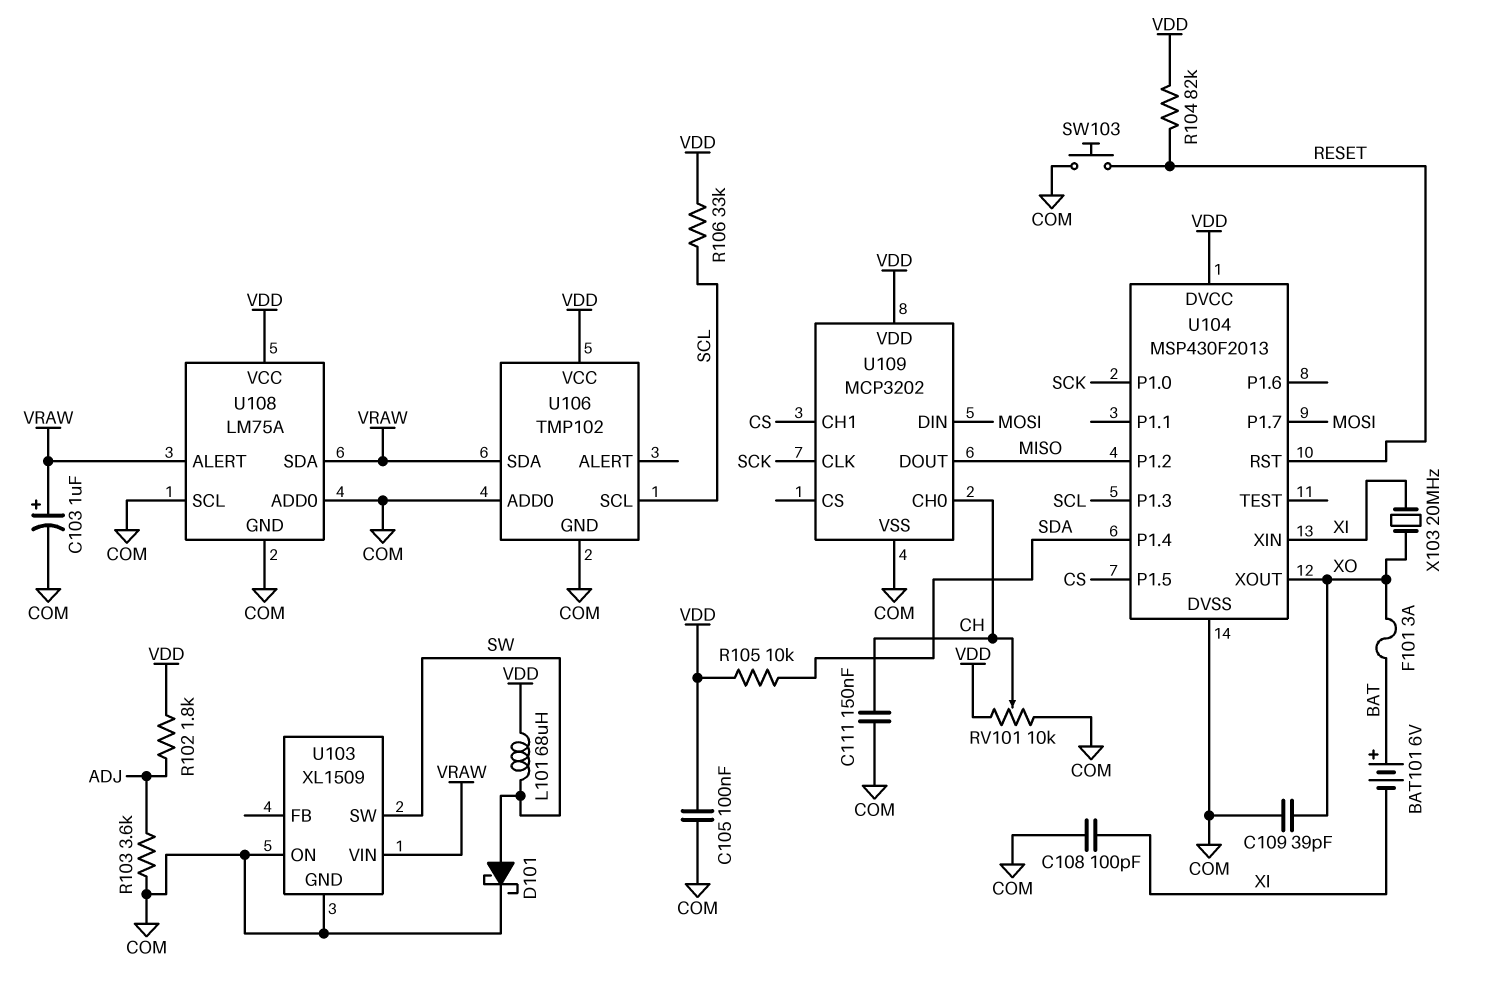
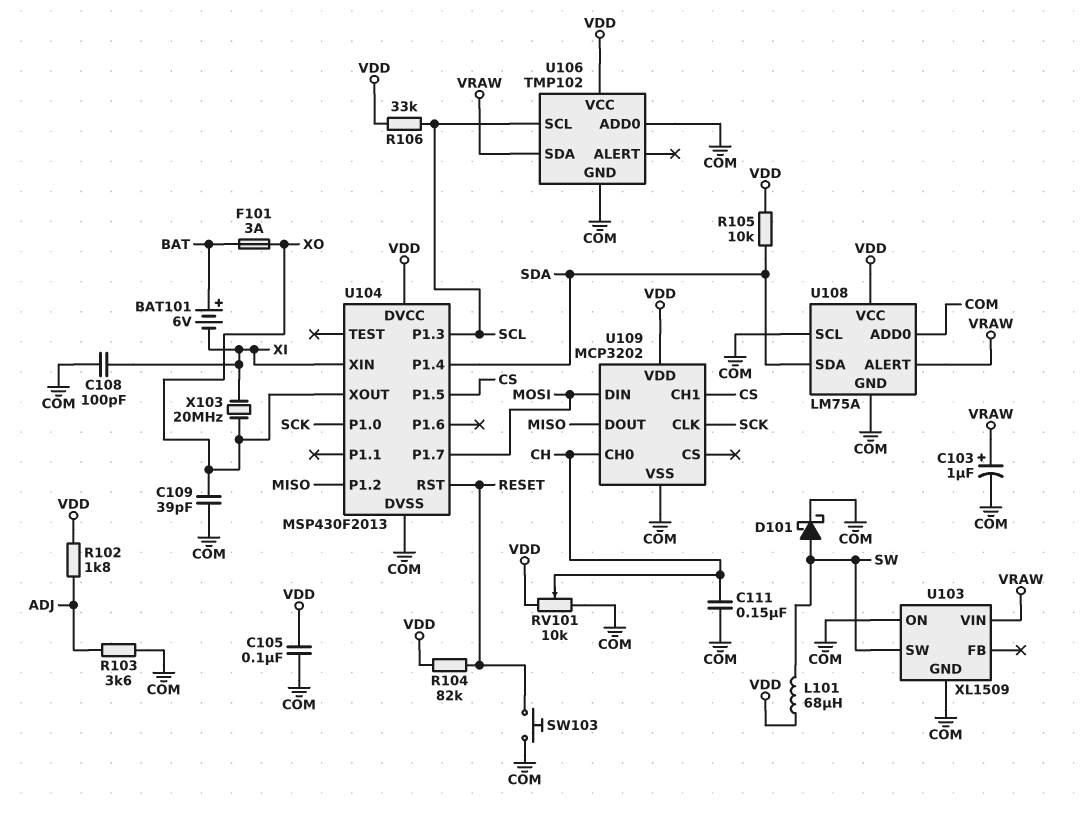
U108 pin SDA: VRAW -> SDA

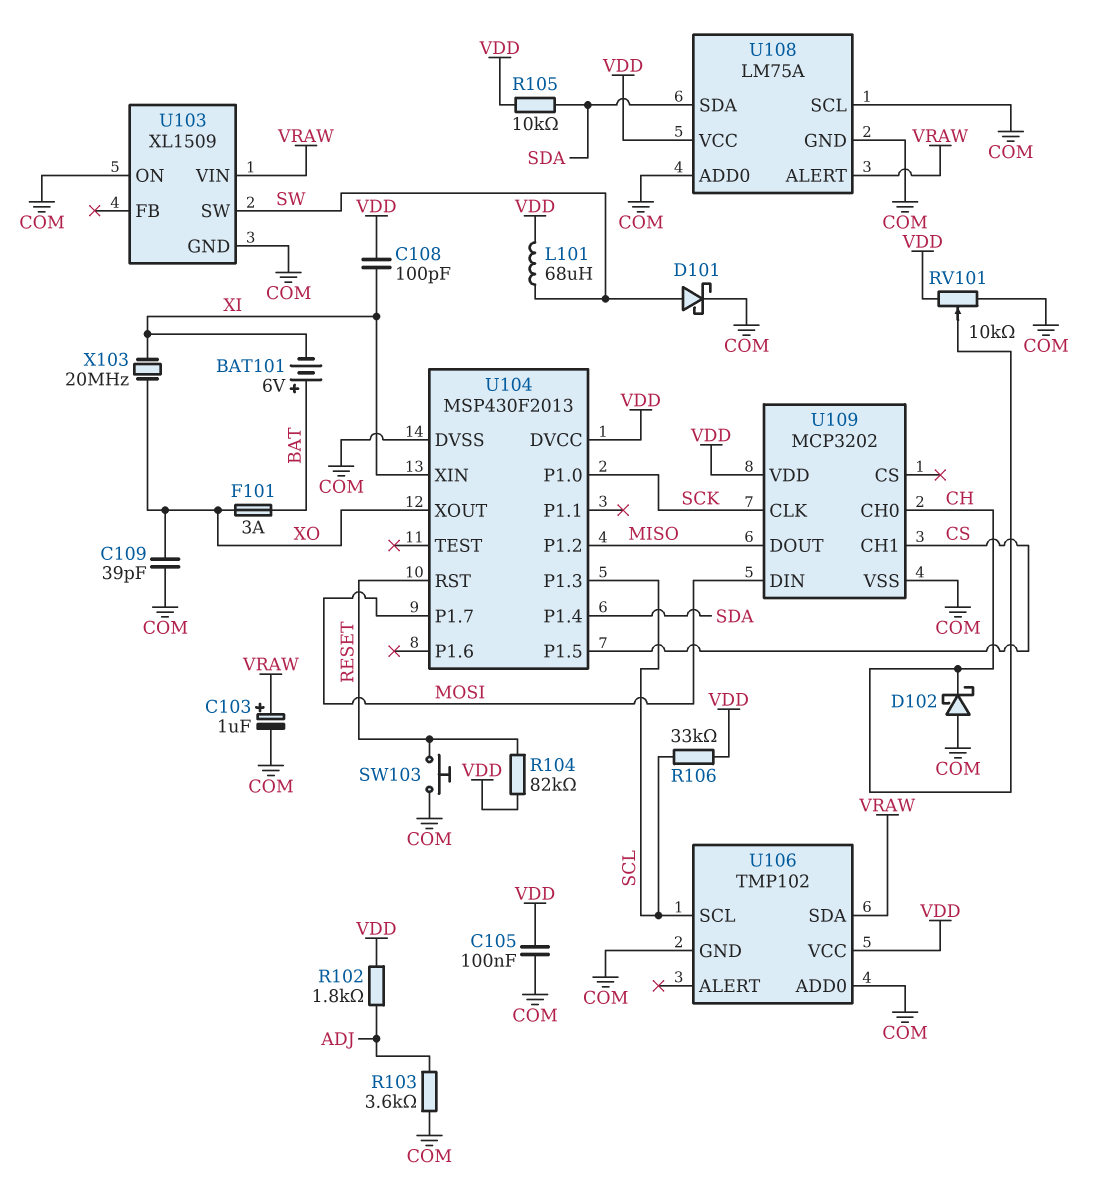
C108: 100pF (COM, XI) -> 100pF (VDD, XI)
C111: 150nF (CH, COM) -> none
D102: none -> schottky (A COM, K CH)

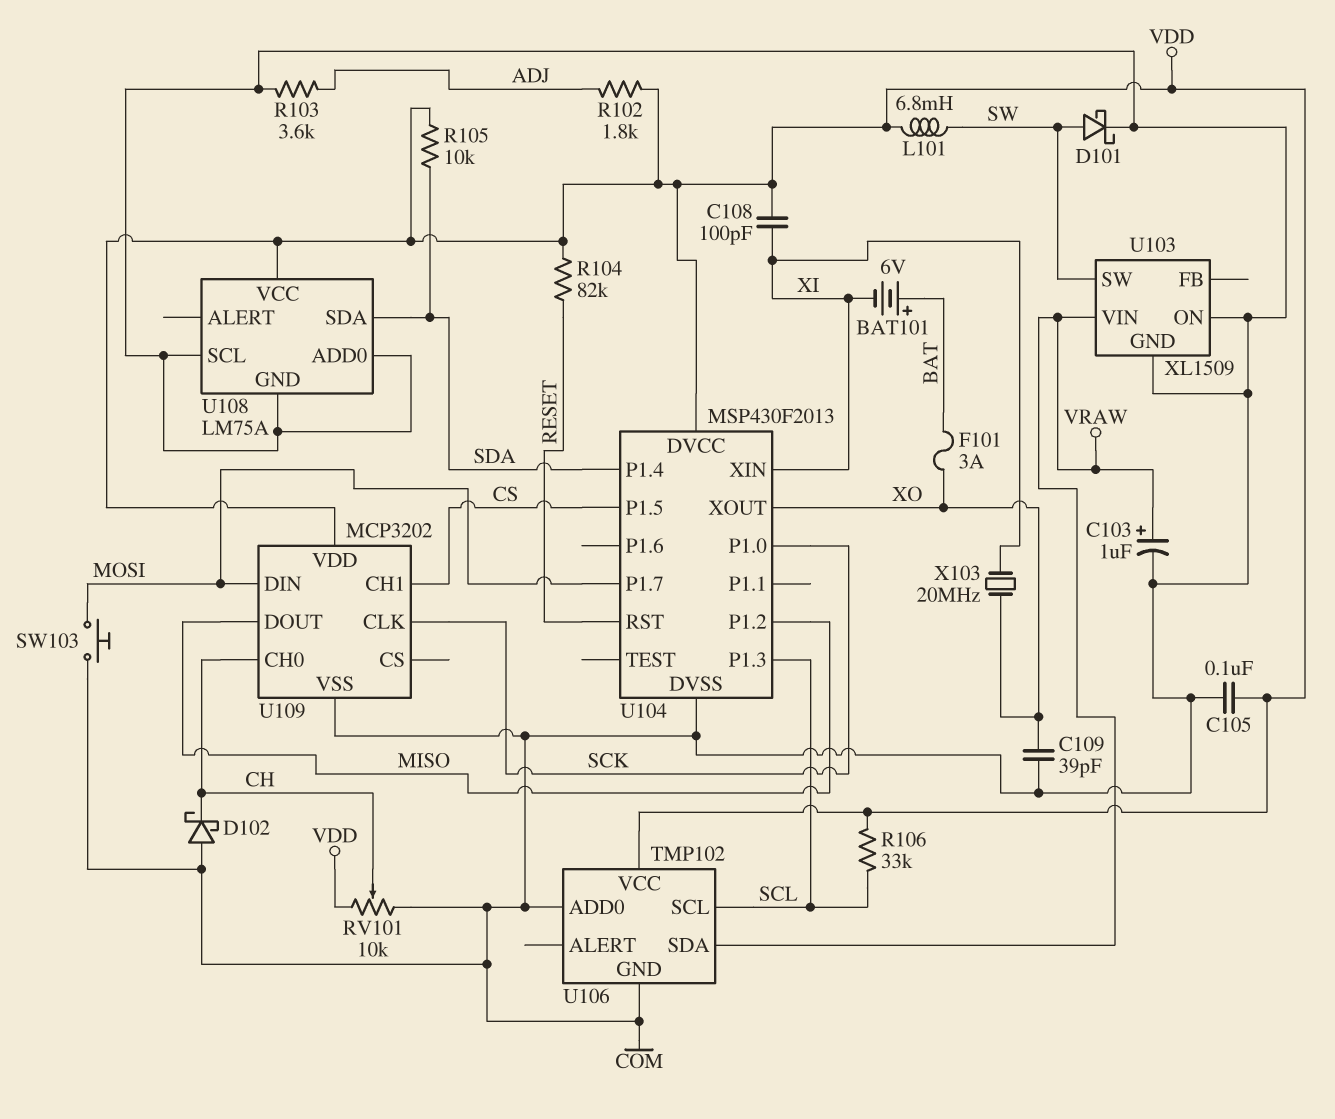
L101: 68uH (SW, VDD) -> 6.8mH (SW, VDD)
SW103: button (COM, RESET) -> button (COM, MOSI)
U108 pin ALERT: VRAW -> none

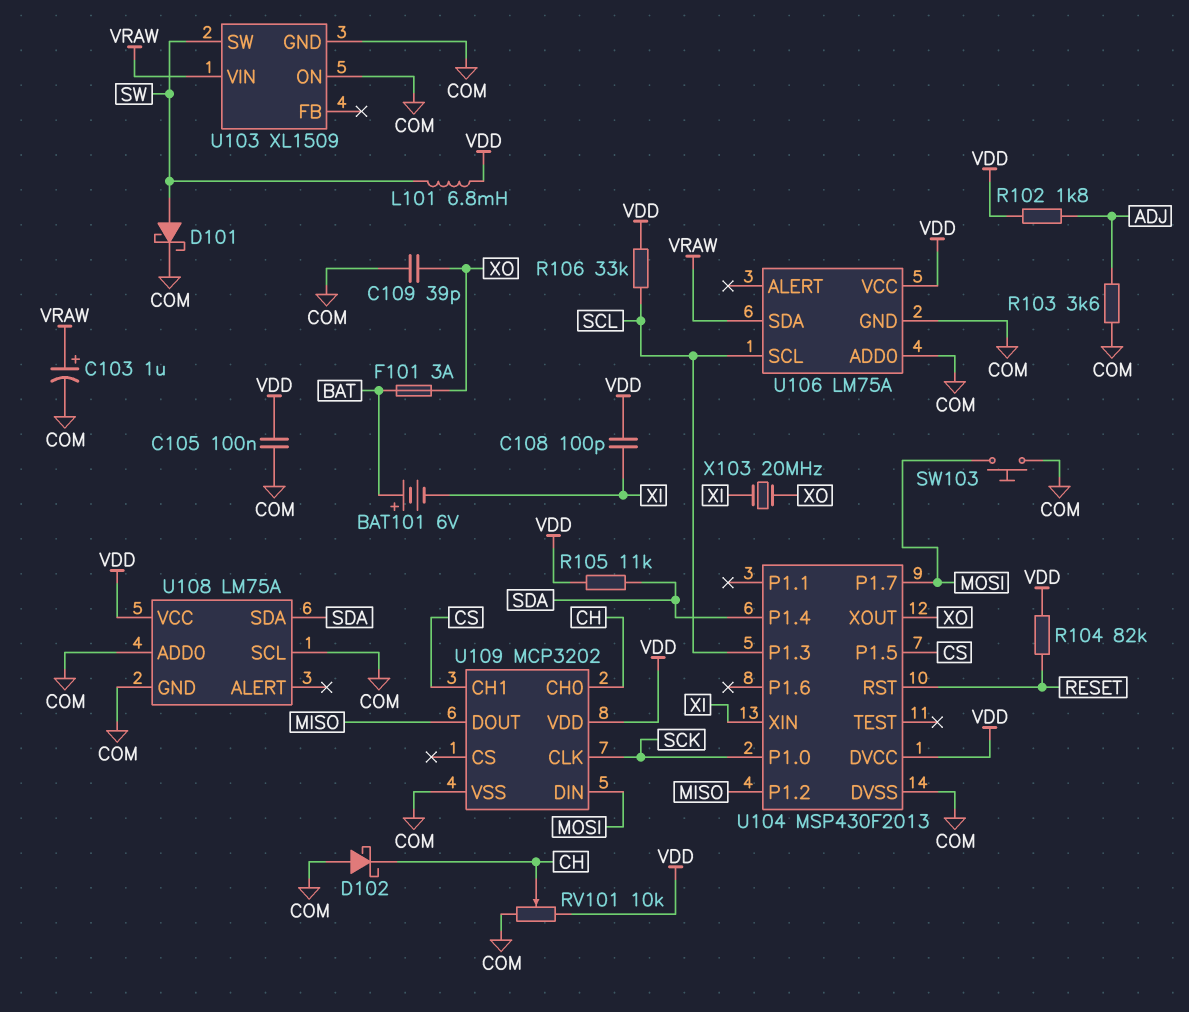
R105: 10k (SDA, VDD) -> 11k (SDA, VDD)
U106: TMP102 -> LM75A

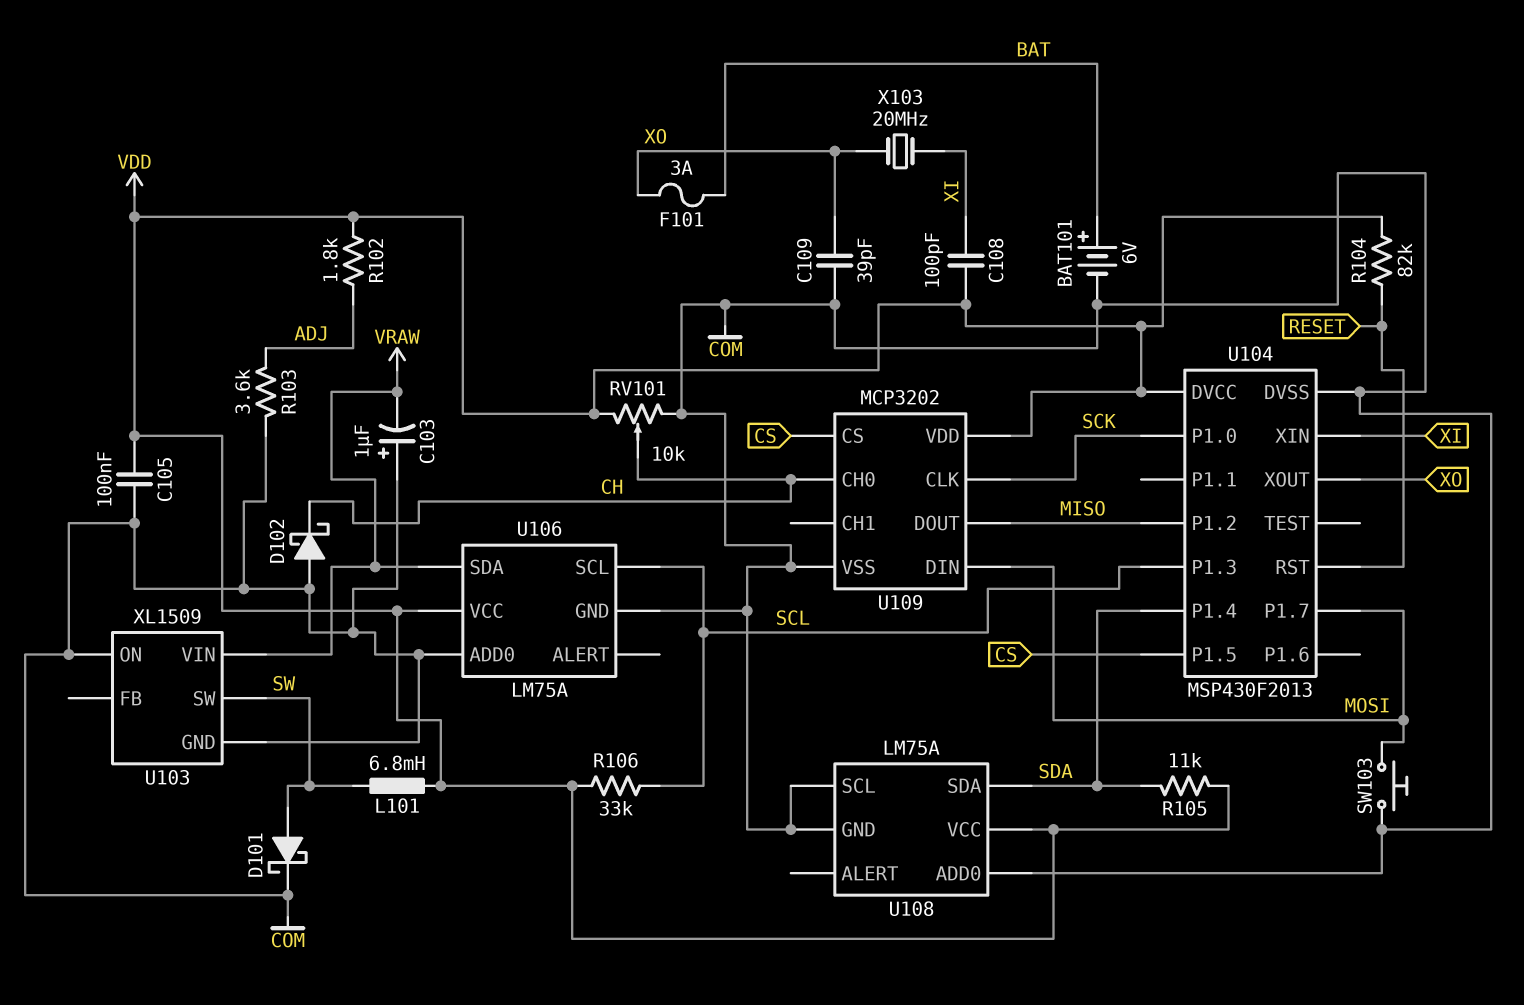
BAT101: 6V (plus BAT, minus XI) -> 6V (plus BAT, minus COM)
C103: 1uF (plus VRAW, minus COM) -> 1uF (plus COM, minus VRAW)
U109 pin CH1: CS -> none
U109 pin CS: none -> CS

